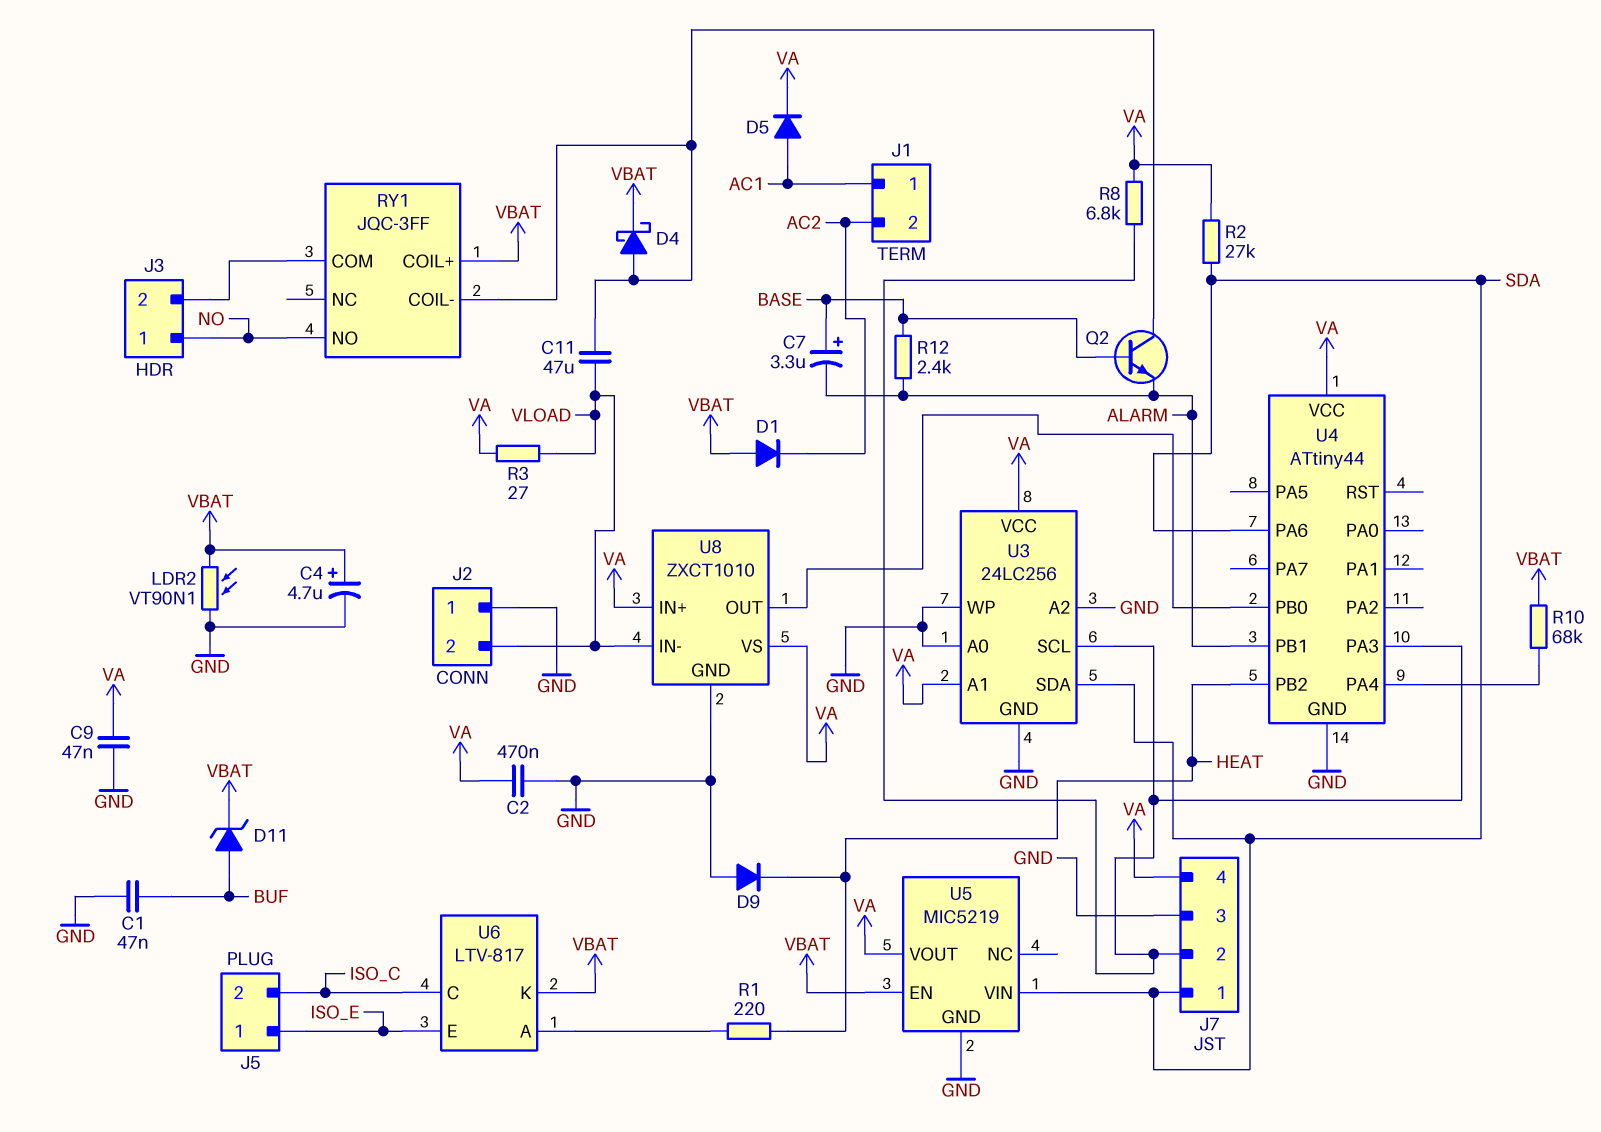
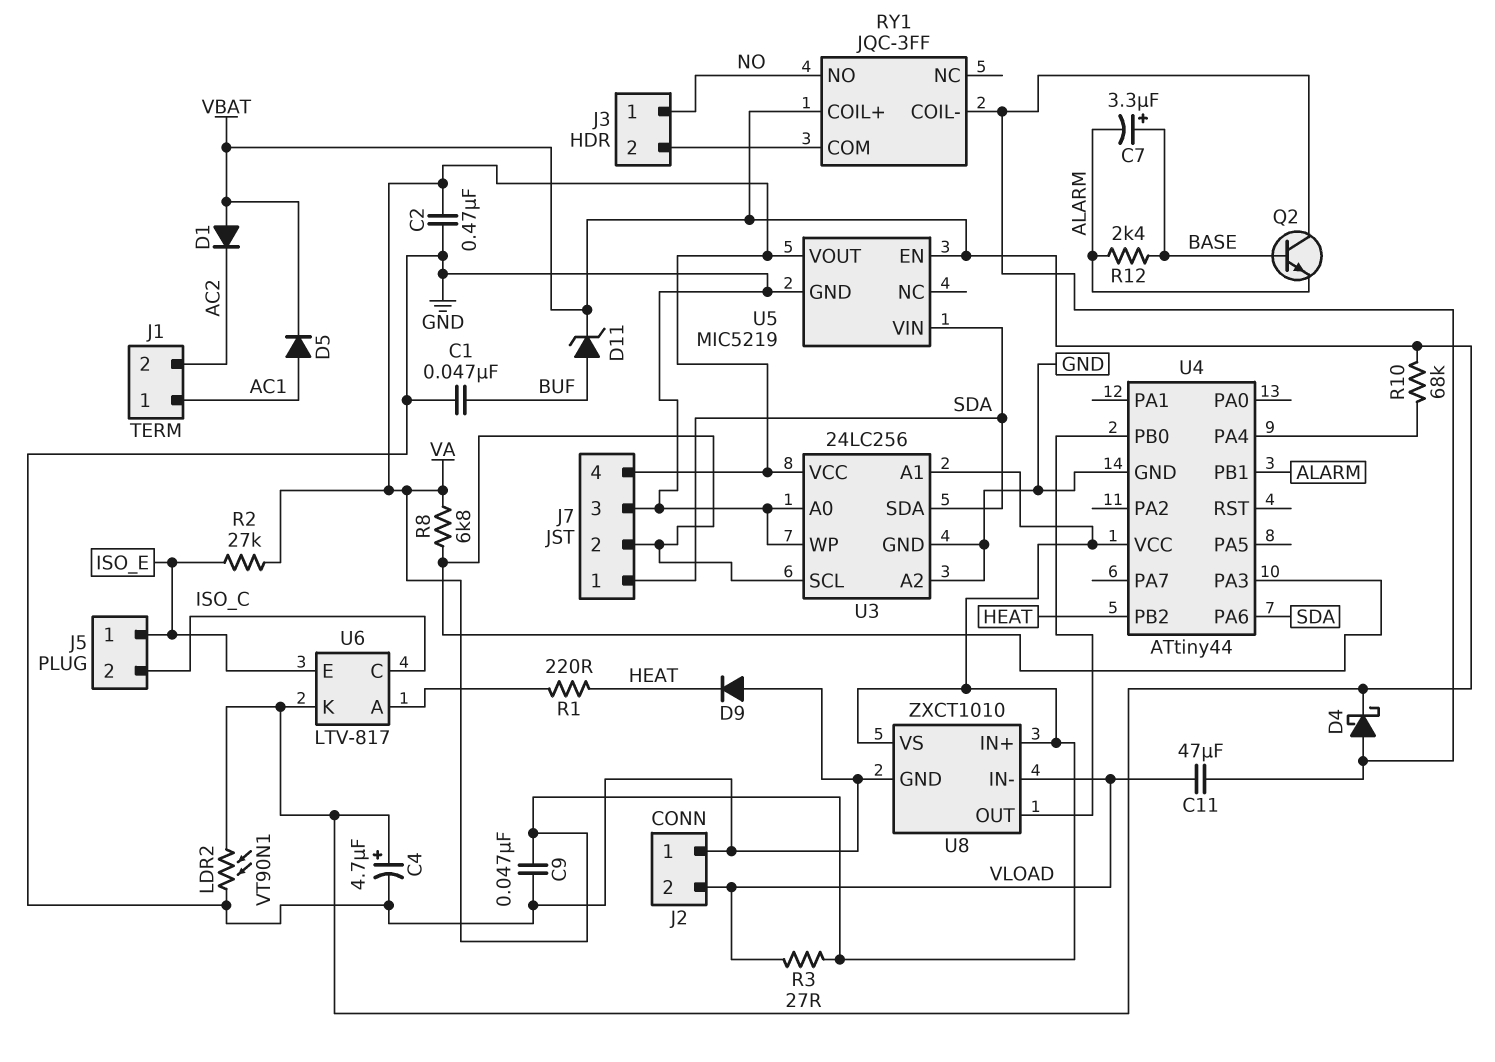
D5: diode (A AC1, K VA) -> diode (A AC1, K VBAT)
R2: 27k (SDA, VA) -> 27k (ISO_E, VA)

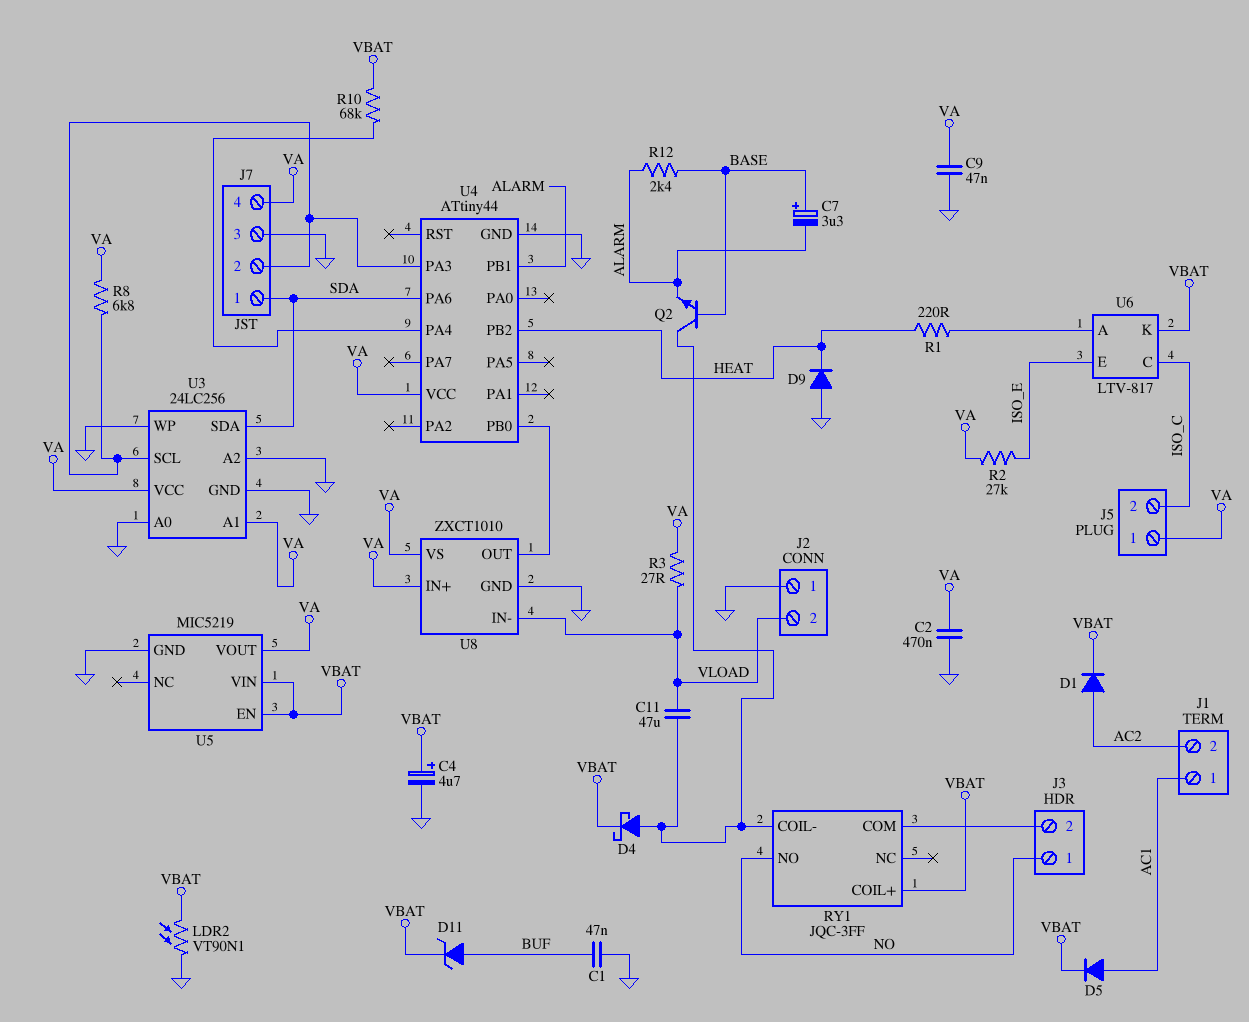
D1: diode (A VBAT, K AC2) -> diode (A AC2, K VBAT)
J5 pin 1: ISO_E -> VA
U5 pin VIN: SDA -> VBAT

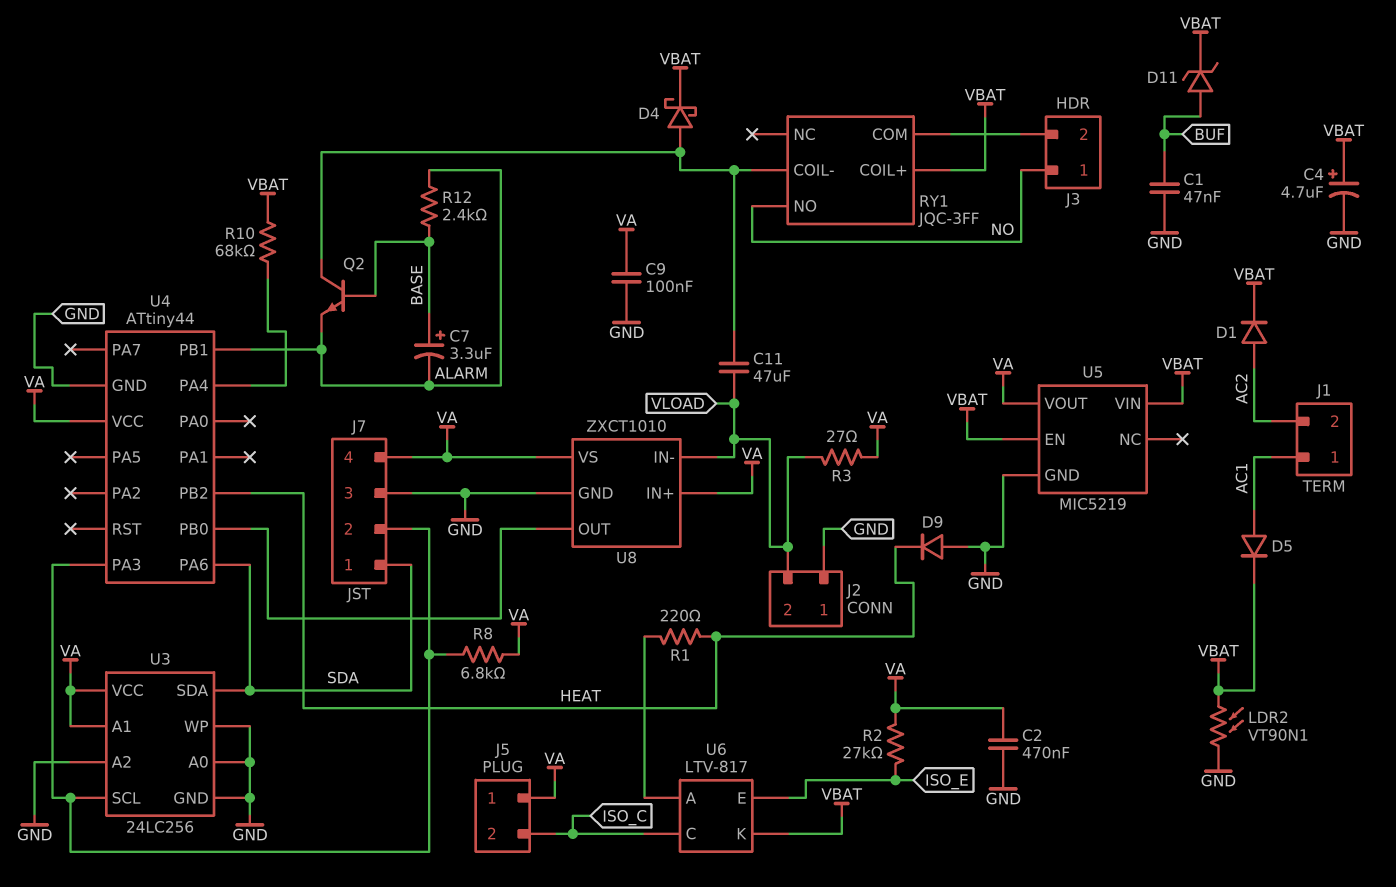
C9: 47nF (GND, VA) -> 100nF (GND, VA)

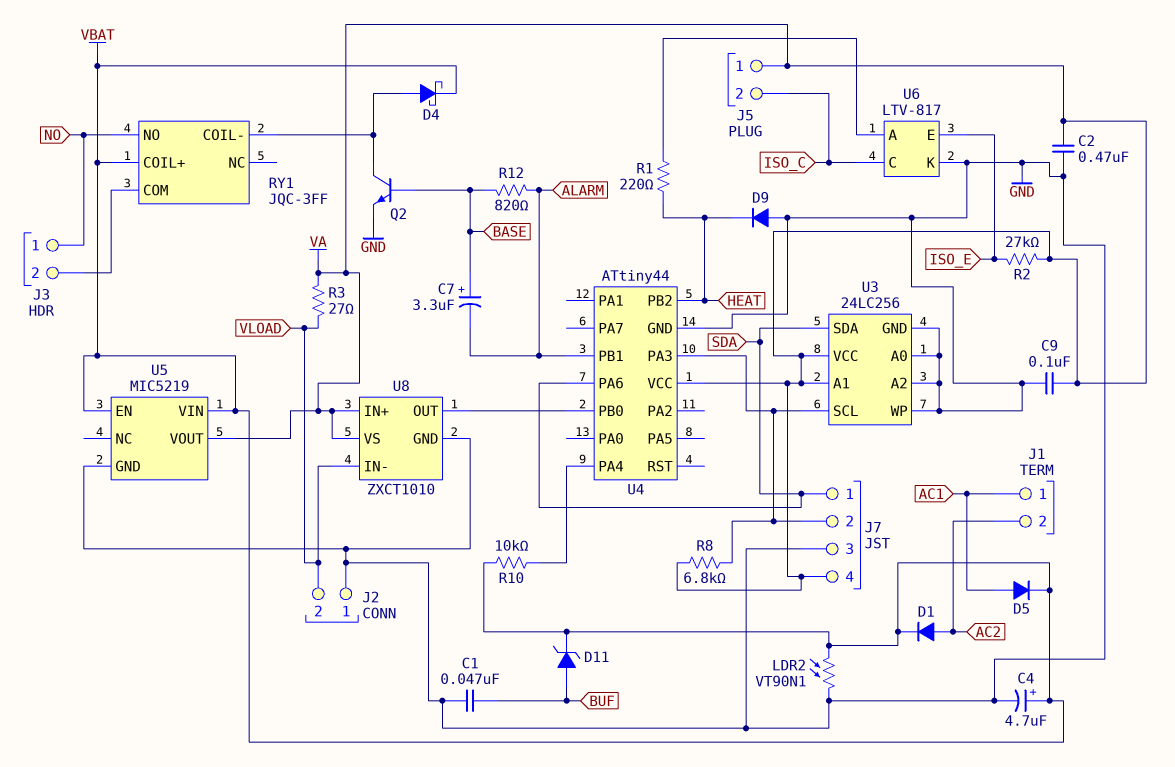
C11: 47uF (RY1/COIL-, VLOAD) -> none
Q2: NPN (B BASE, C RY1/COIL-, E ALARM) -> NPN (B BASE, C RY1/COIL-, E GND)
R10: 68k (U4/PA4, VBAT) -> 10k (U4/PA4, VBAT)
R12: 2.4k (ALARM, BASE) -> 820 (ALARM, BASE)
U6 pin K: VBAT -> GND

